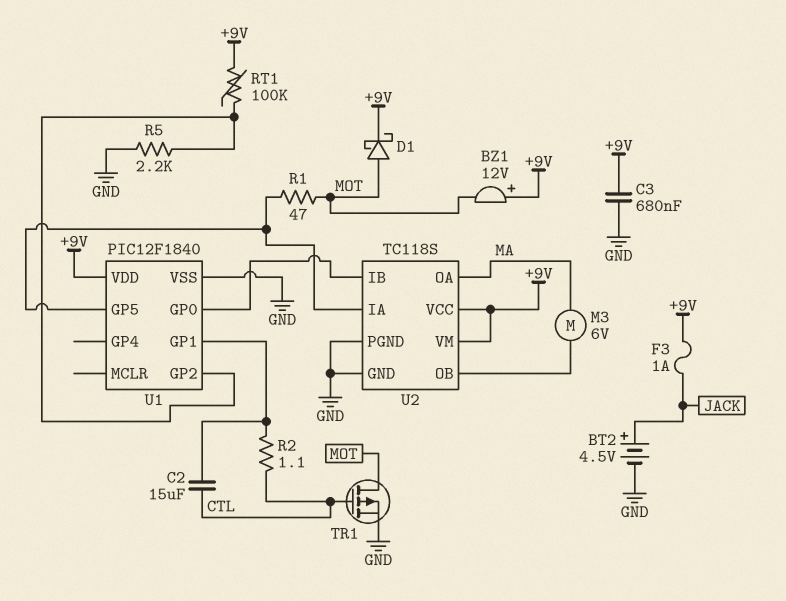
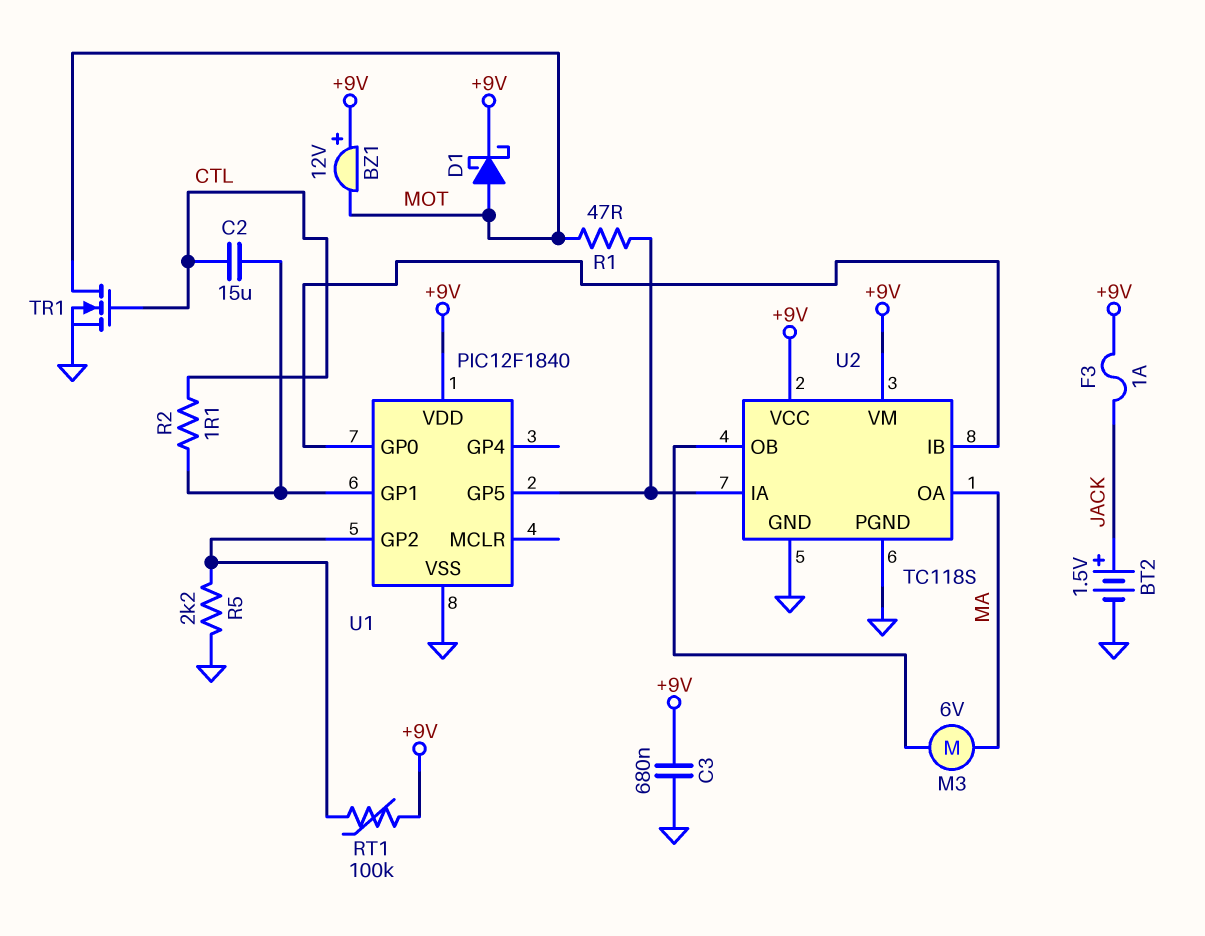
BT2: 4.5V (plus JACK, minus GND) -> 1.5V (plus JACK, minus GND)
TR1: PMOS (G CTL, D MOT, S GND) -> NMOS (G CTL, D MOT, S GND)

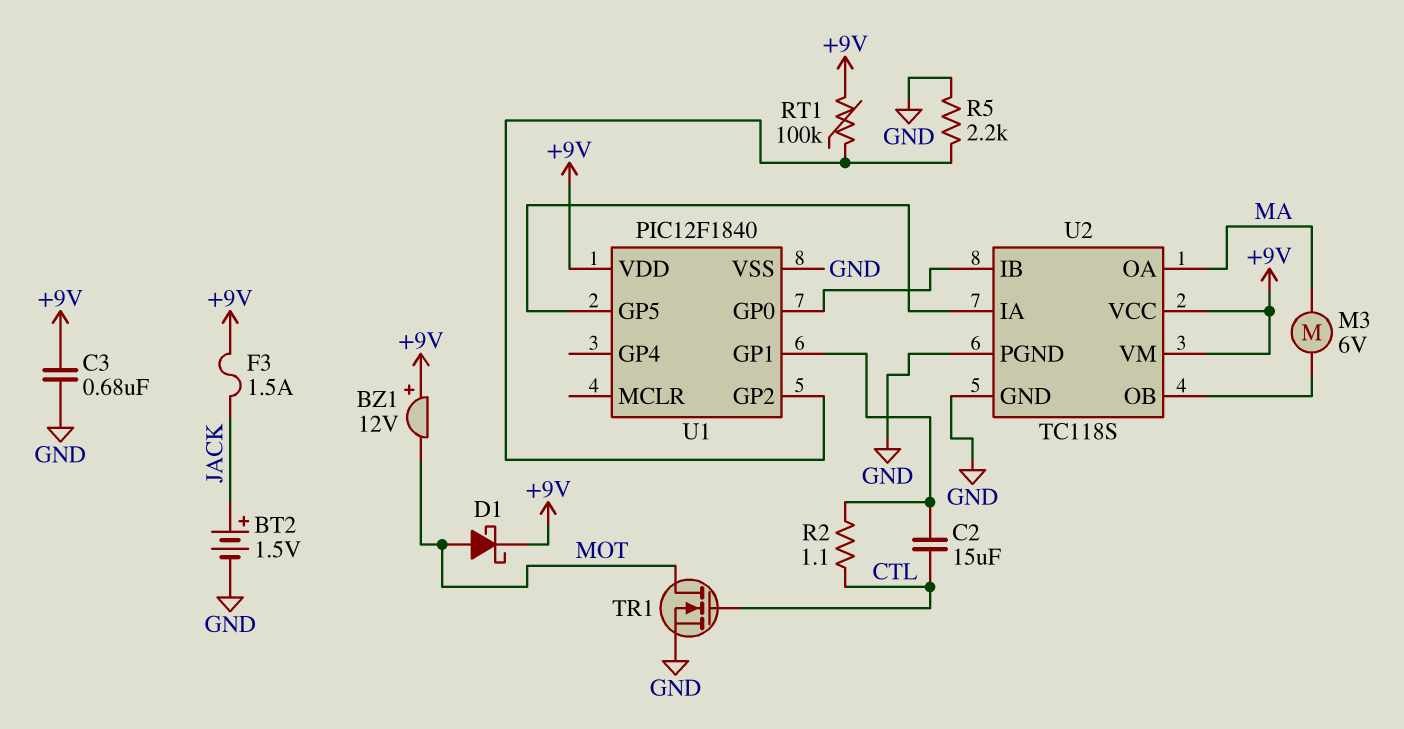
F3: 1A (+9V, JACK) -> 1.5A (+9V, JACK)
R1: 47 (MOT, U1/GP5) -> none

